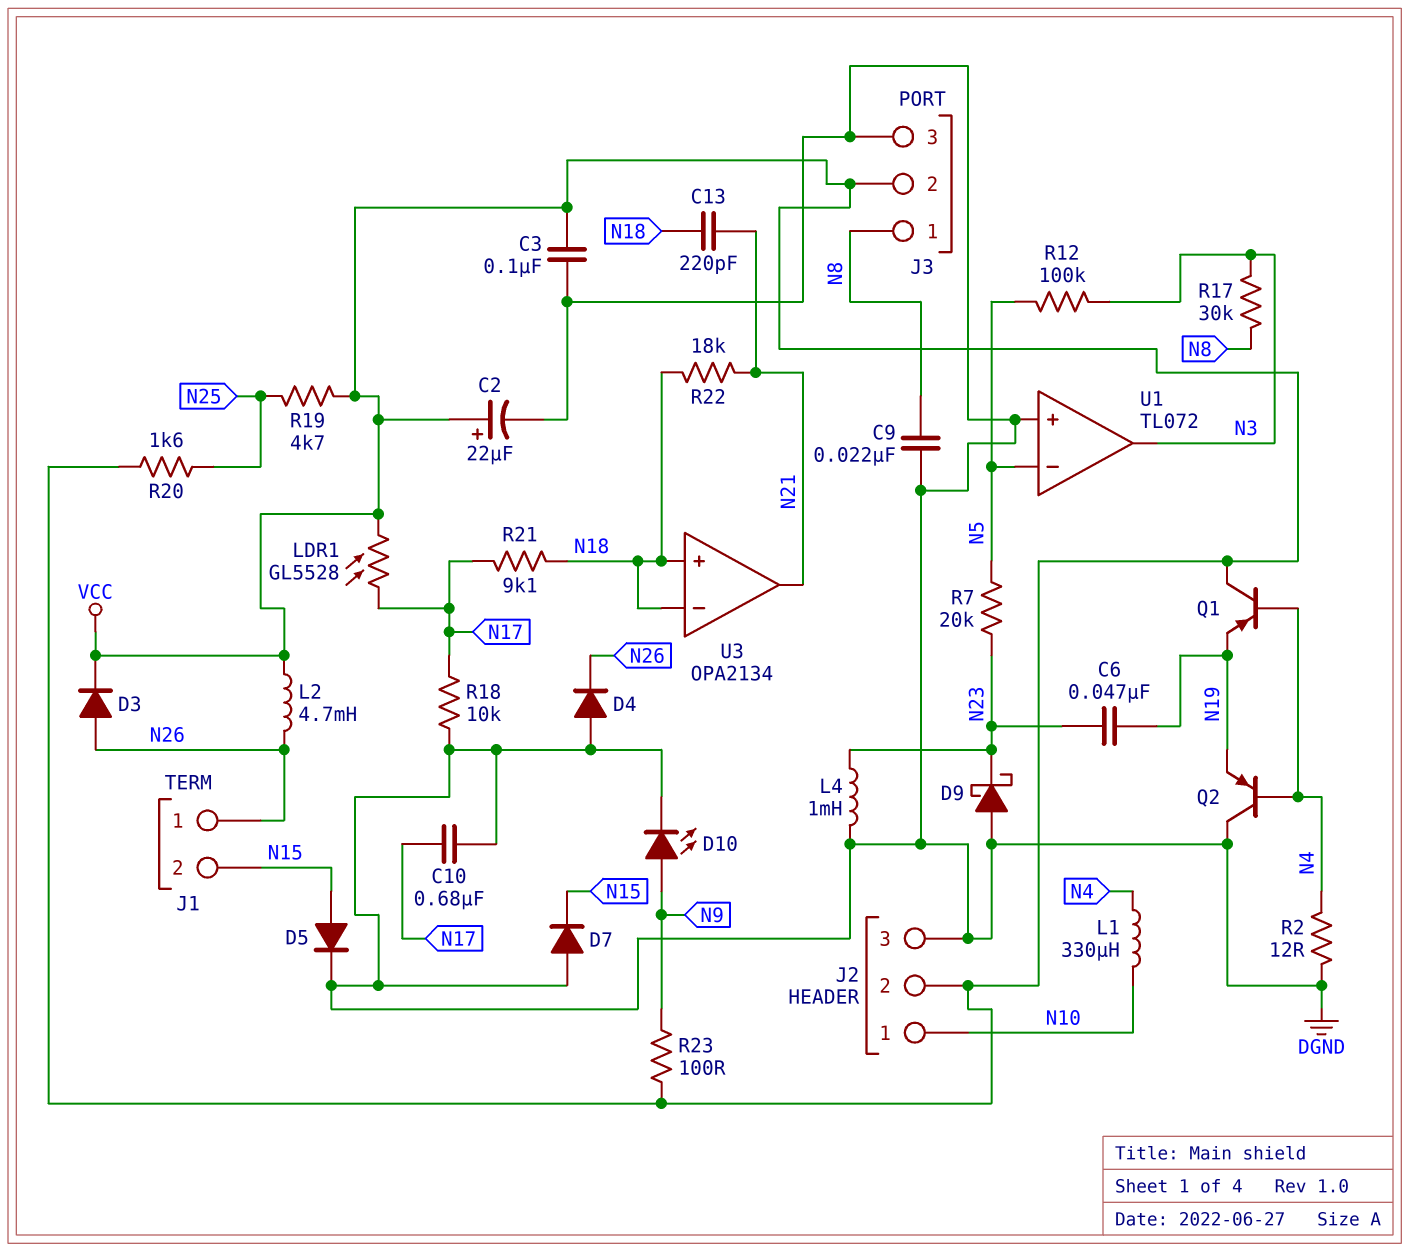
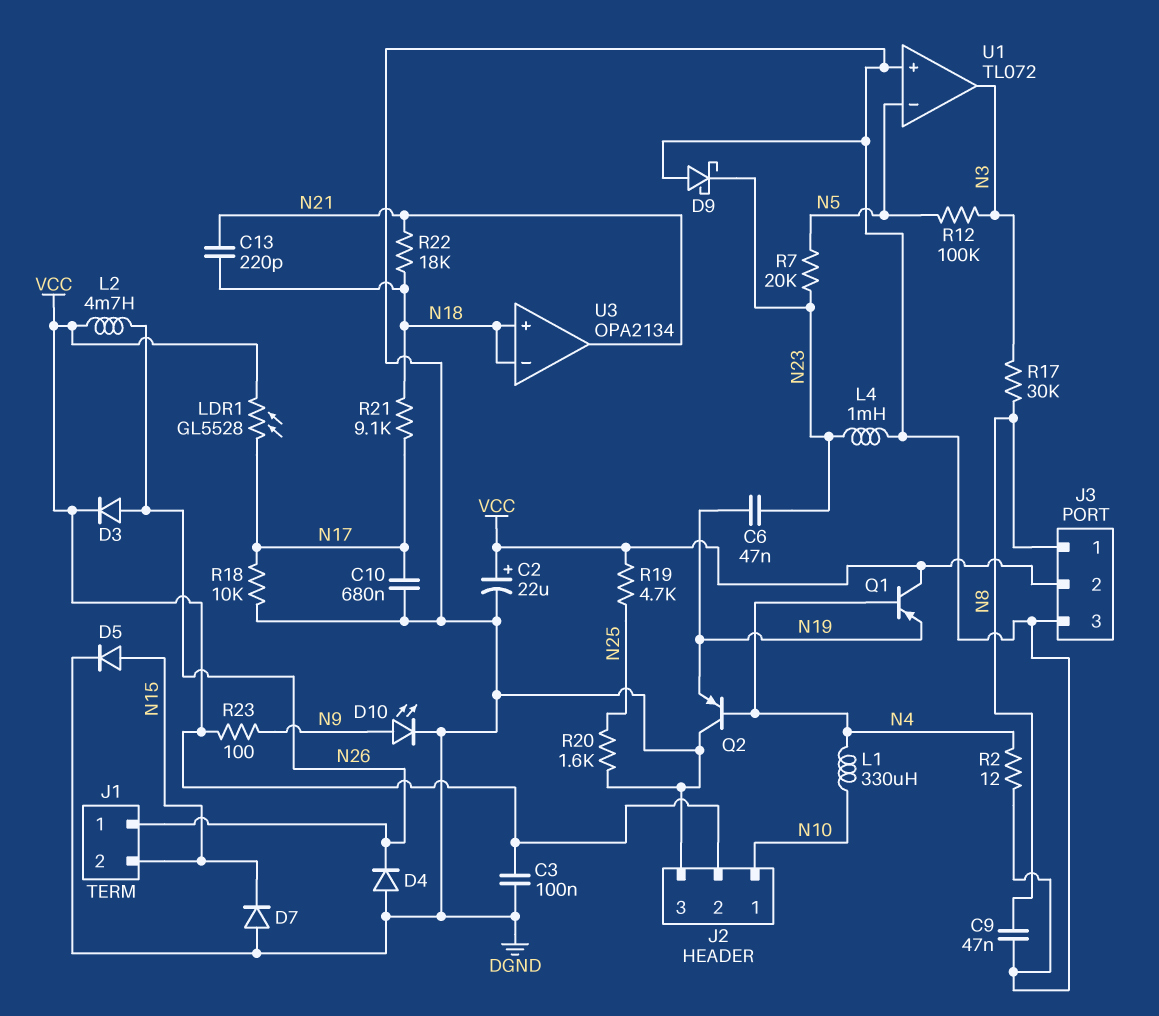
C9: 22nF (DGND, N8) -> 47nF (DGND, N8)
R20: 1.6k (N25, VCC) -> 1.6k (DGND, N25)

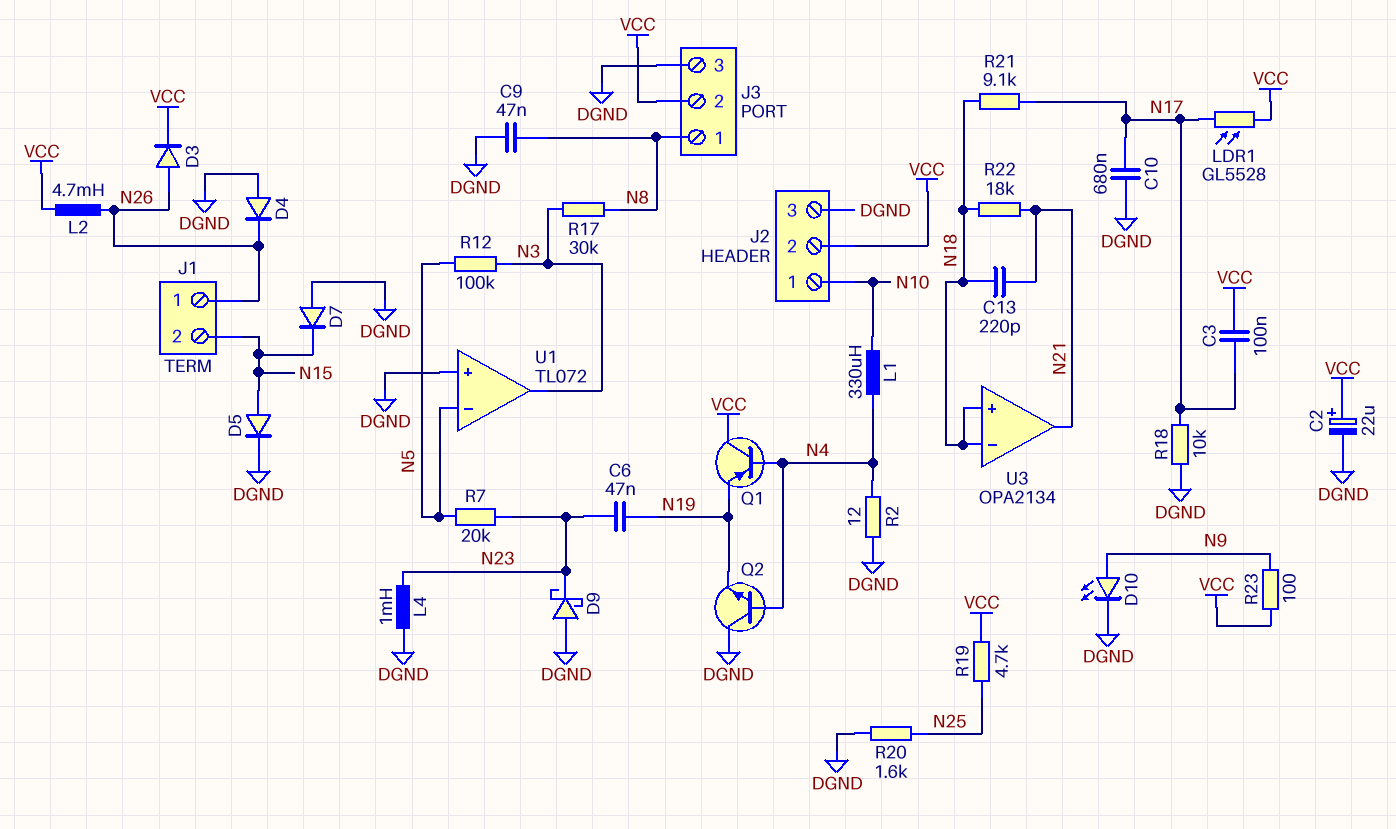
C3: 100nF (DGND, VCC) -> 100nF (N17, VCC)
Q2: PNP (B N4, C DGND, E N19) -> NPN (B N4, C DGND, E N19)

